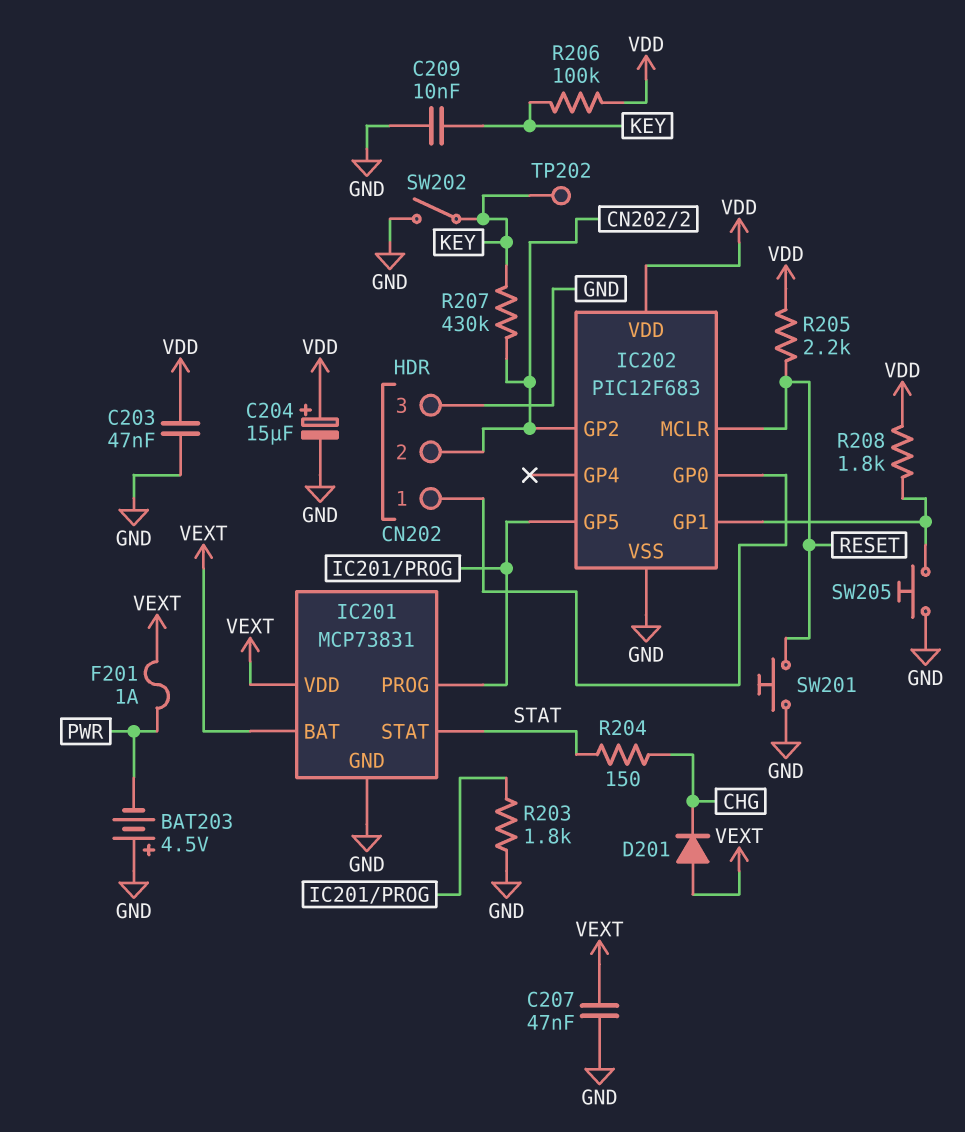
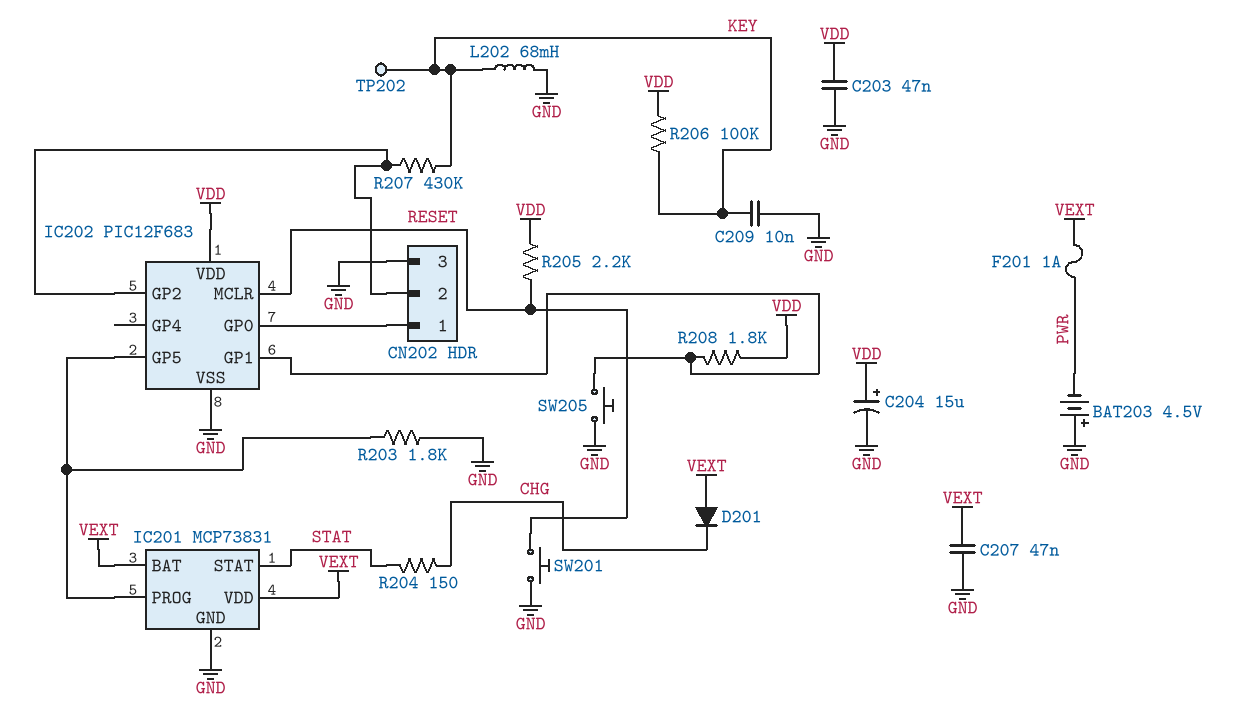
L202: none -> 68mH (GND, KEY)
SW202: switch (GND, KEY) -> none

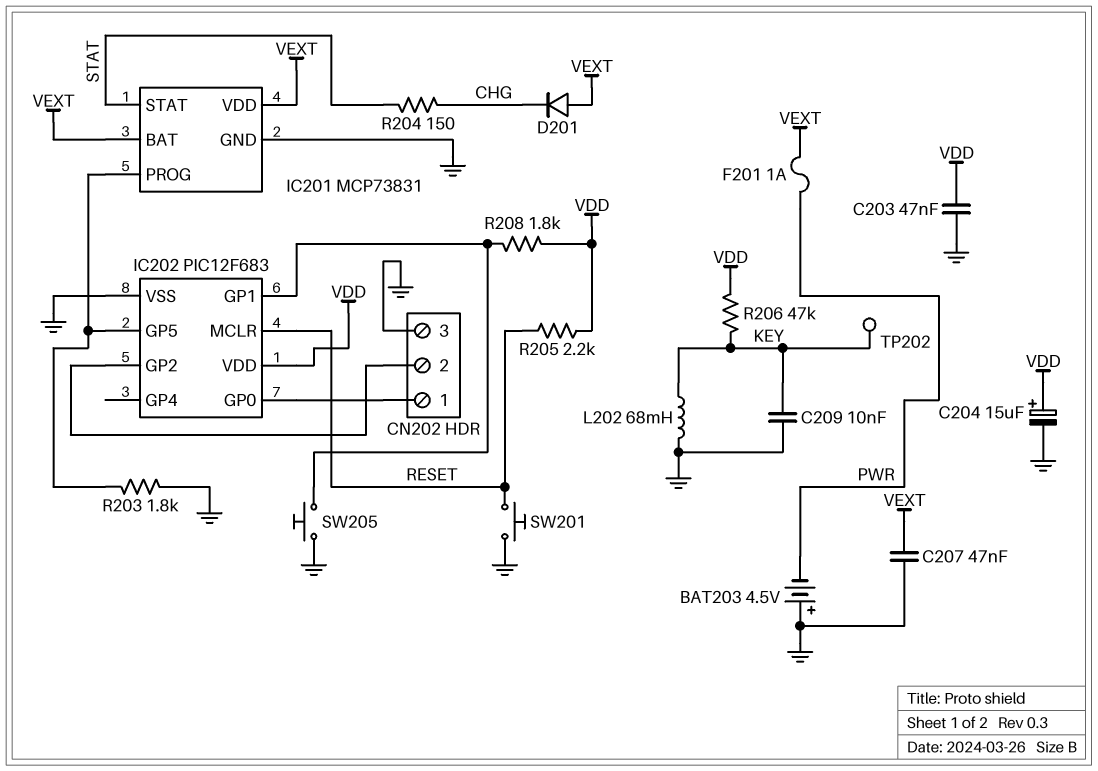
R206: 100k (KEY, VDD) -> 47k (KEY, VDD)
R207: 430k (CN202/2, KEY) -> none

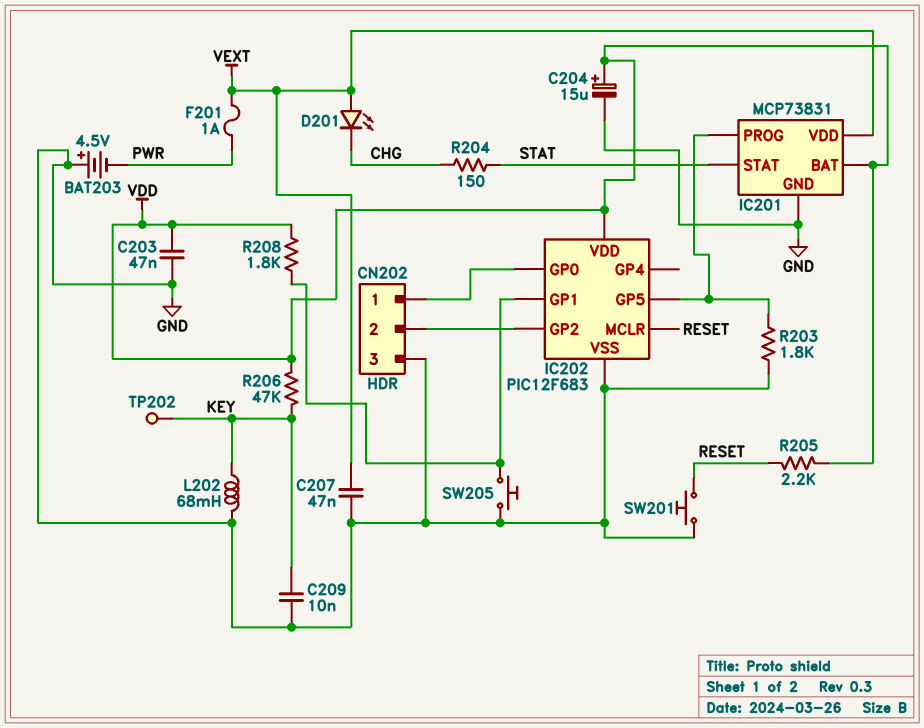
D201: diode (A VEXT, K CHG) -> LED (A VEXT, K CHG)
IC201 pin BAT: VEXT -> VDD

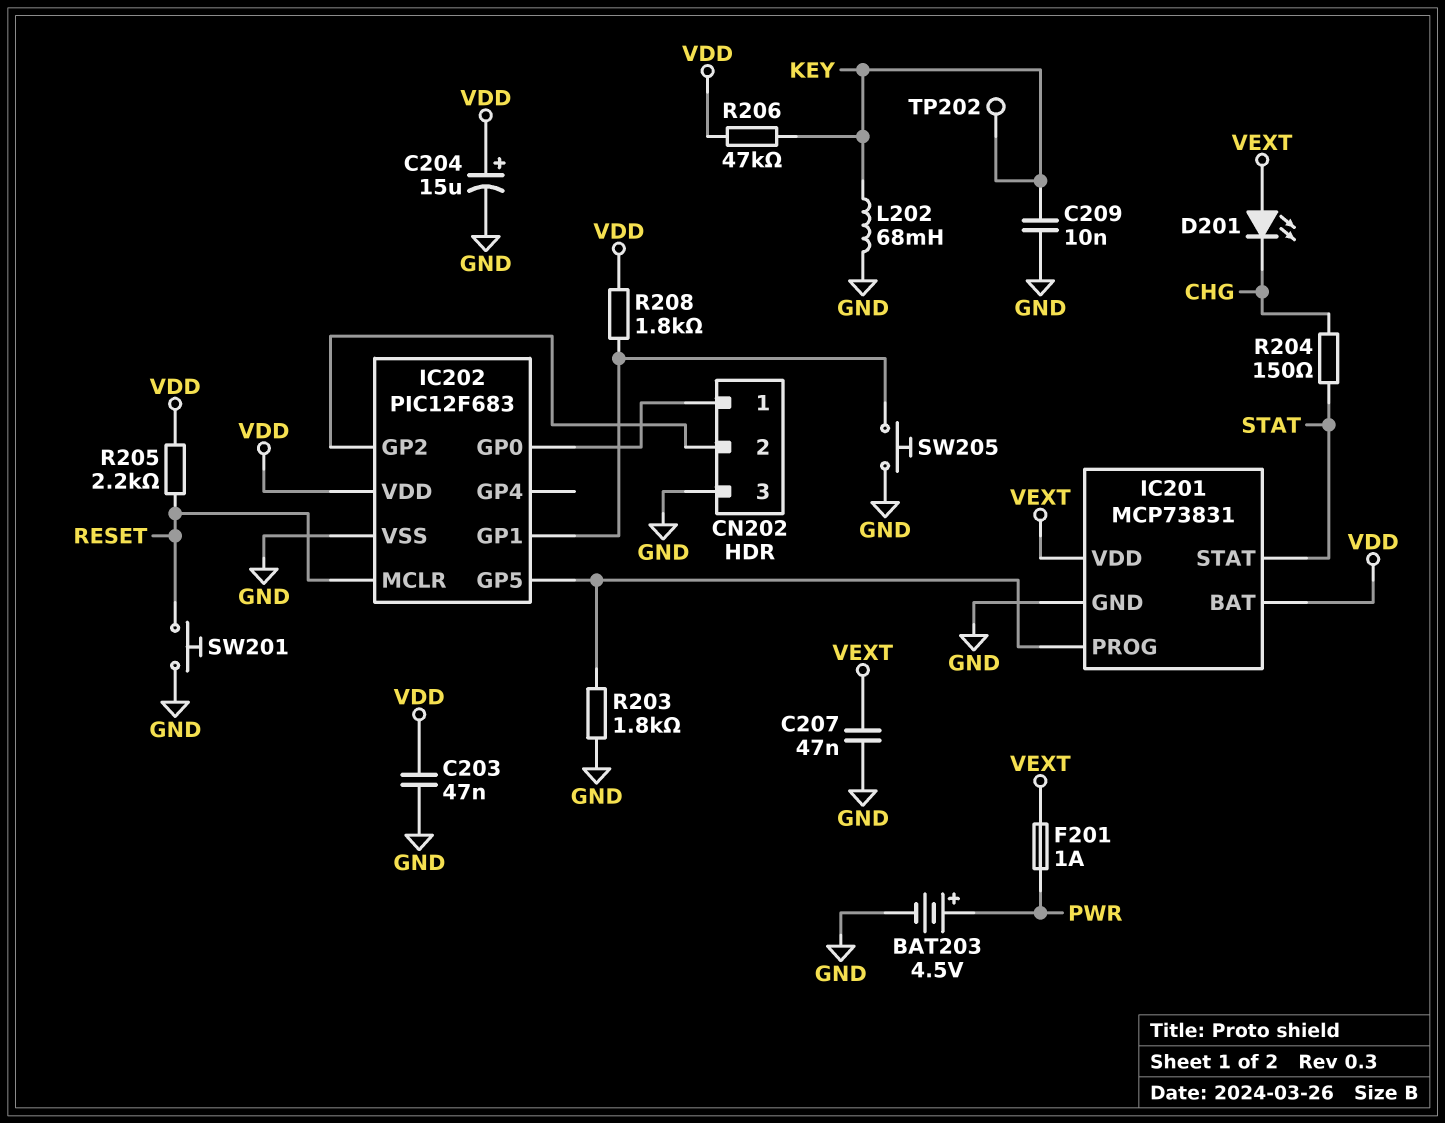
BAT203: 4.5V (plus GND, minus PWR) -> 4.5V (plus PWR, minus GND)

